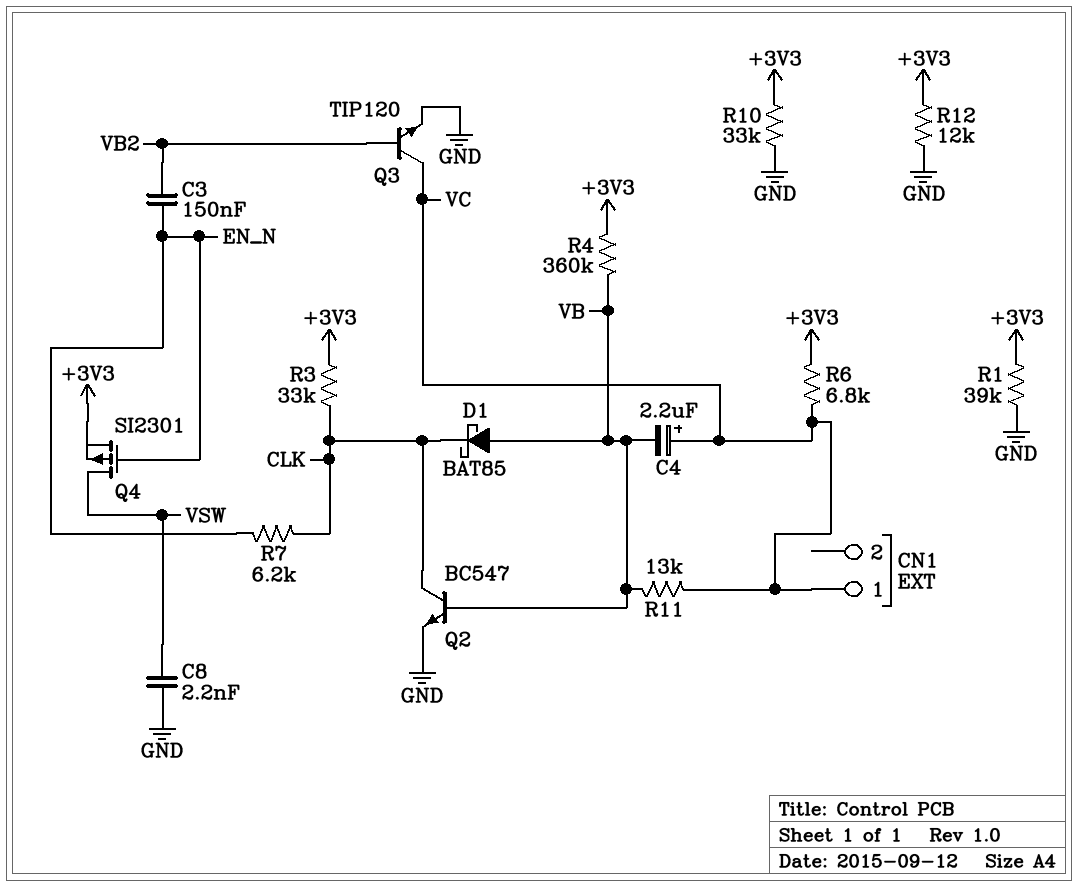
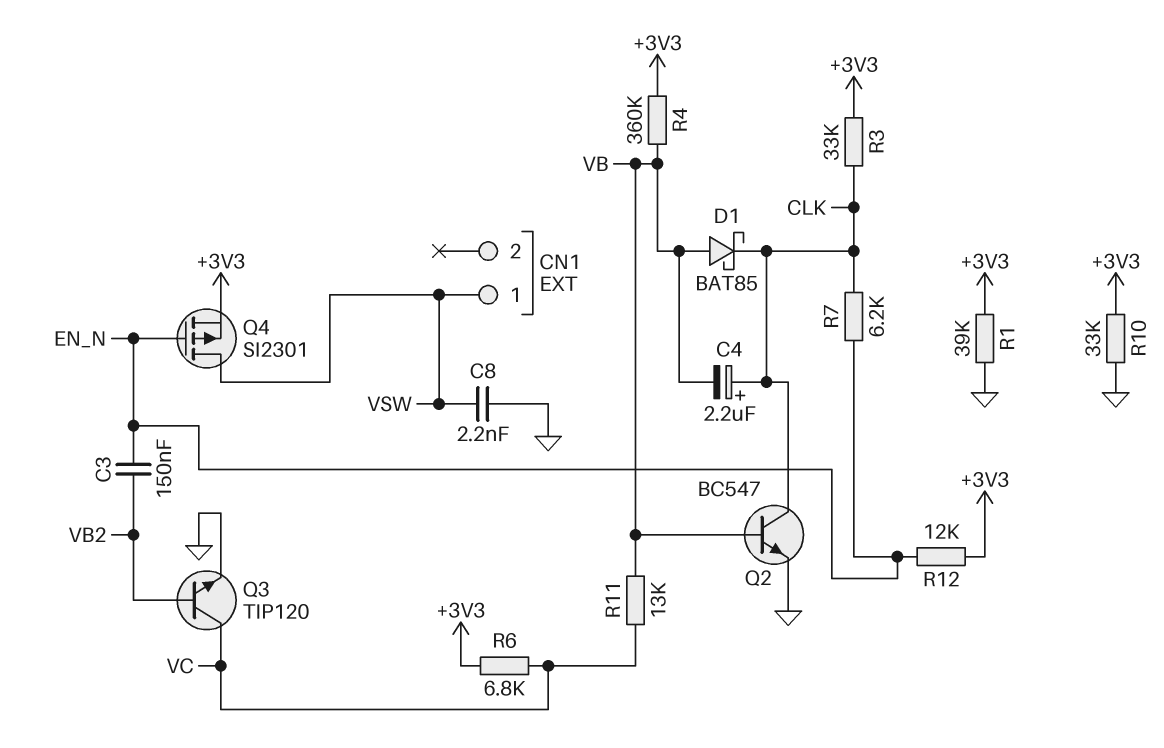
C4: 2.2uF (plus VC, minus VB) -> 2.2uF (plus CLK, minus VB)
CN1 pin 1: VC -> VSW
R12: 12k (+3V3, GND) -> 12k (+3V3, EN_N)

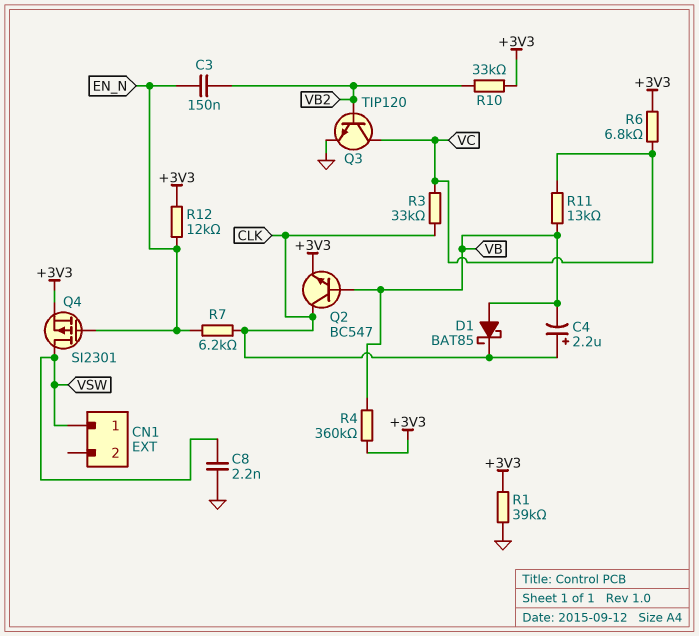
Q2: NPN BC547 (B VB, C CLK, E GND) -> NPN BC547 (B VB, C CLK, E +3V3)
R3: 33k (+3V3, CLK) -> 33k (CLK, VC)
R10: 33k (+3V3, GND) -> 33k (+3V3, VB2)

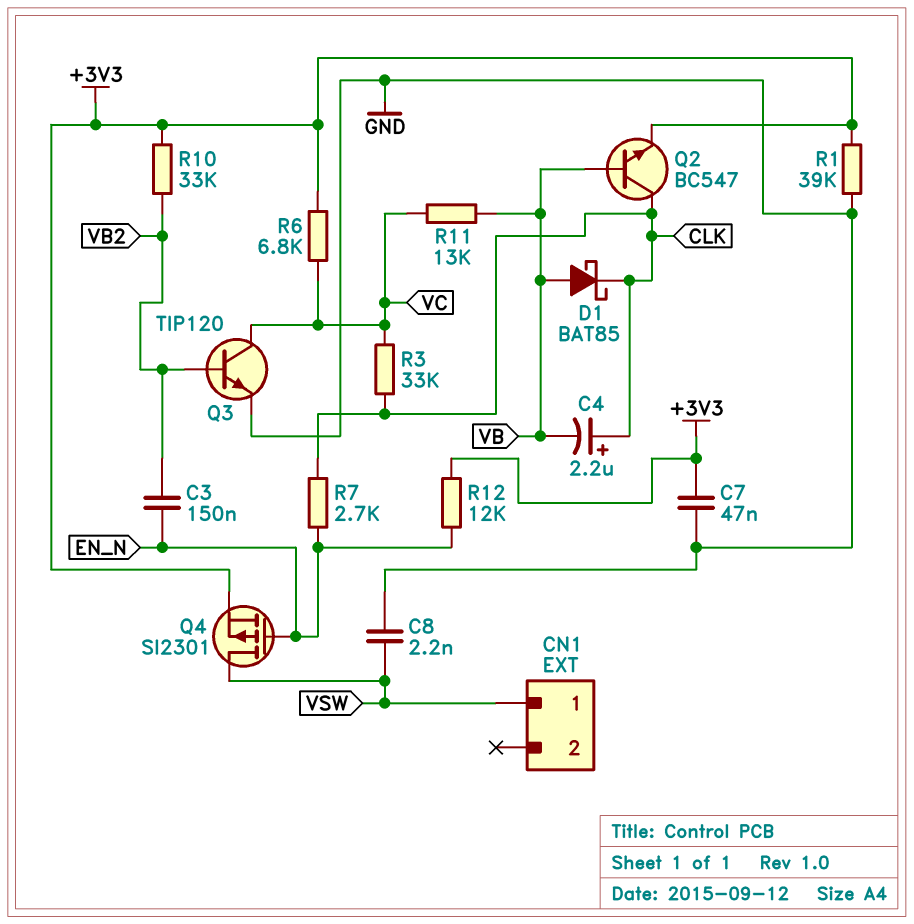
C7: none -> 47nF (+3V3, GND)
R4: 360k (+3V3, VB) -> none
R7: 6.2k (CLK, EN_N) -> 2.7k (CLK, EN_N)

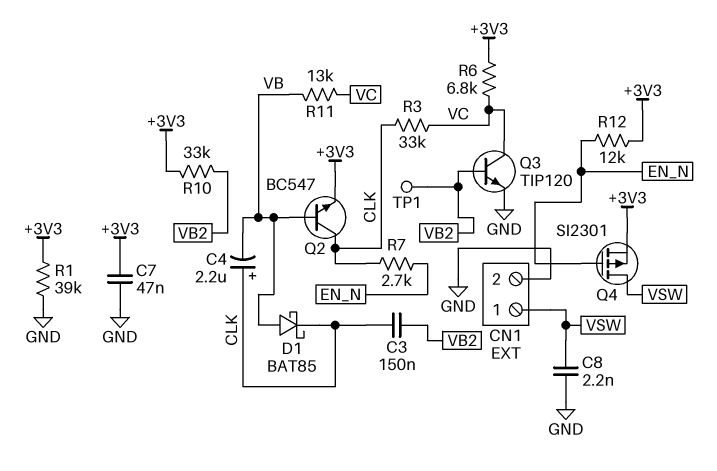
C3: 150nF (EN_N, VB2) -> 150nF (CLK, VB2)
CN1 pin 2: none -> GND
TP1: none -> test point (VB2)

